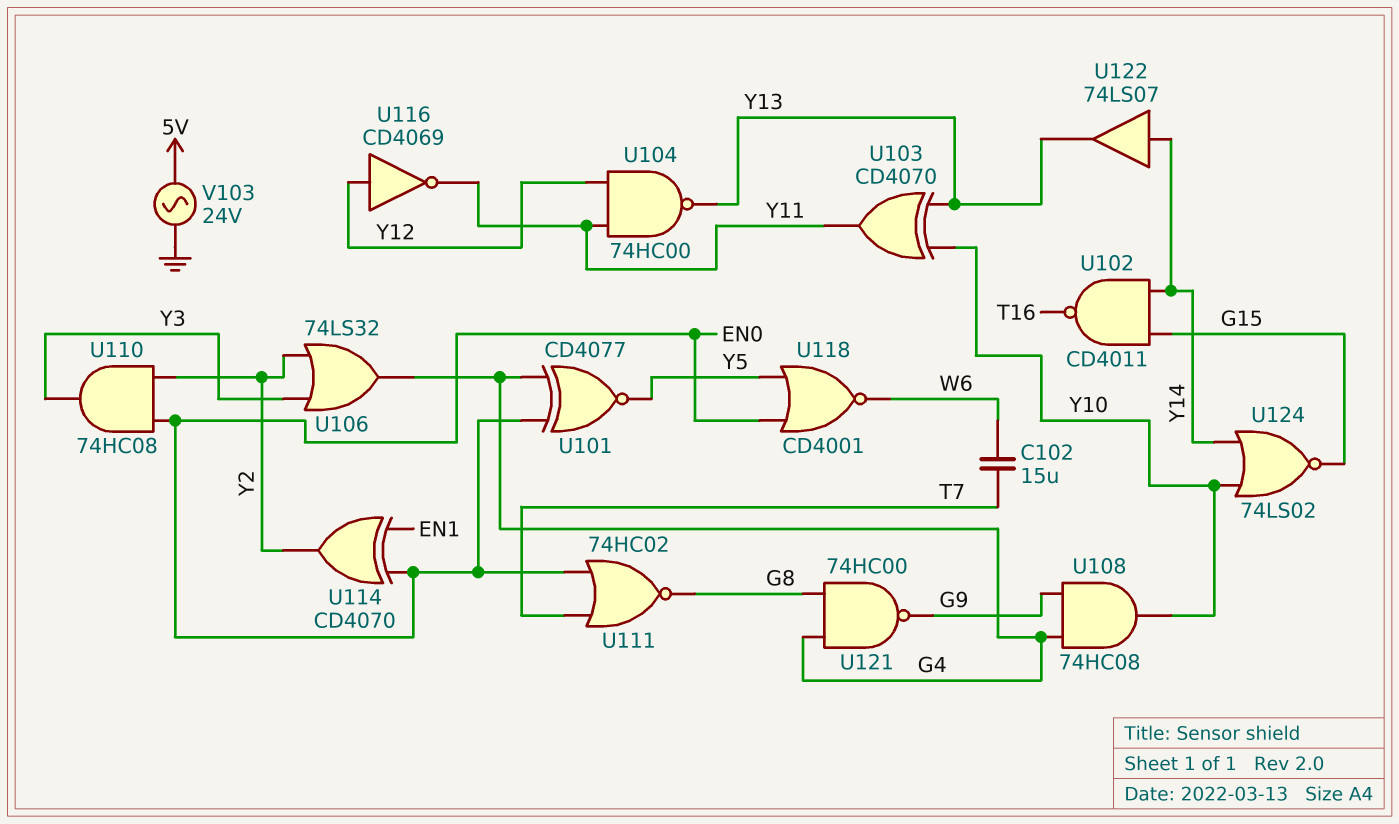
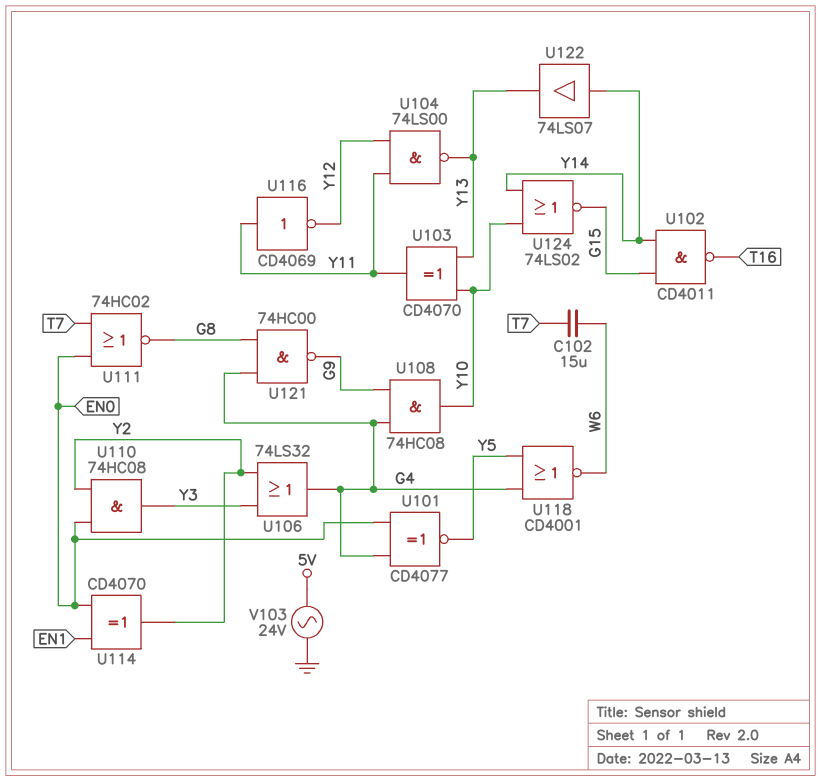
U104: NAND 74HC00 (in Y11, in Y12, out Y13) -> NAND 74LS00 (in Y11, in Y12, out Y13)
U116: NOT CD4069 (in Y12, out Y11) -> NOT CD4069 (in Y11, out Y12)
U118: NOR CD4001 (in EN0, in Y5, out W6) -> NOR CD4001 (in G4, in Y5, out W6)

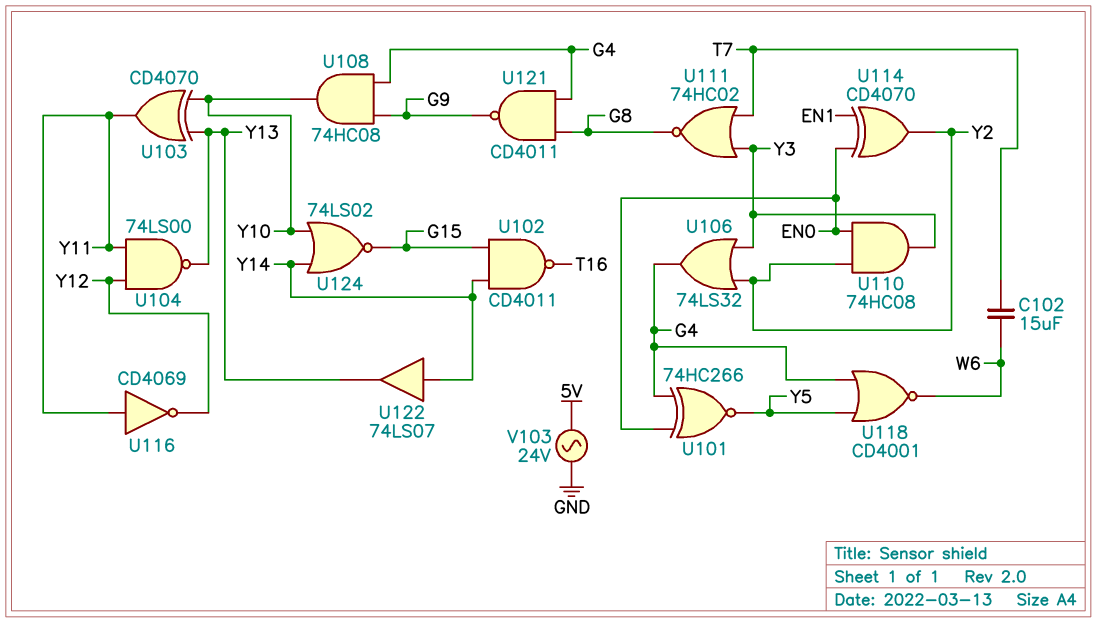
U101: XNOR CD4077 (in EN0, in G4, out Y5) -> XNOR 74HC266 (in EN0, in G4, out Y5)
U111: NOR 74HC02 (in EN0, in T7, out G8) -> NOR 74HC02 (in T7, in Y3, out G8)
U121: NAND 74HC00 (in G4, in G8, out G9) -> NAND CD4011 (in G4, in G8, out G9)

